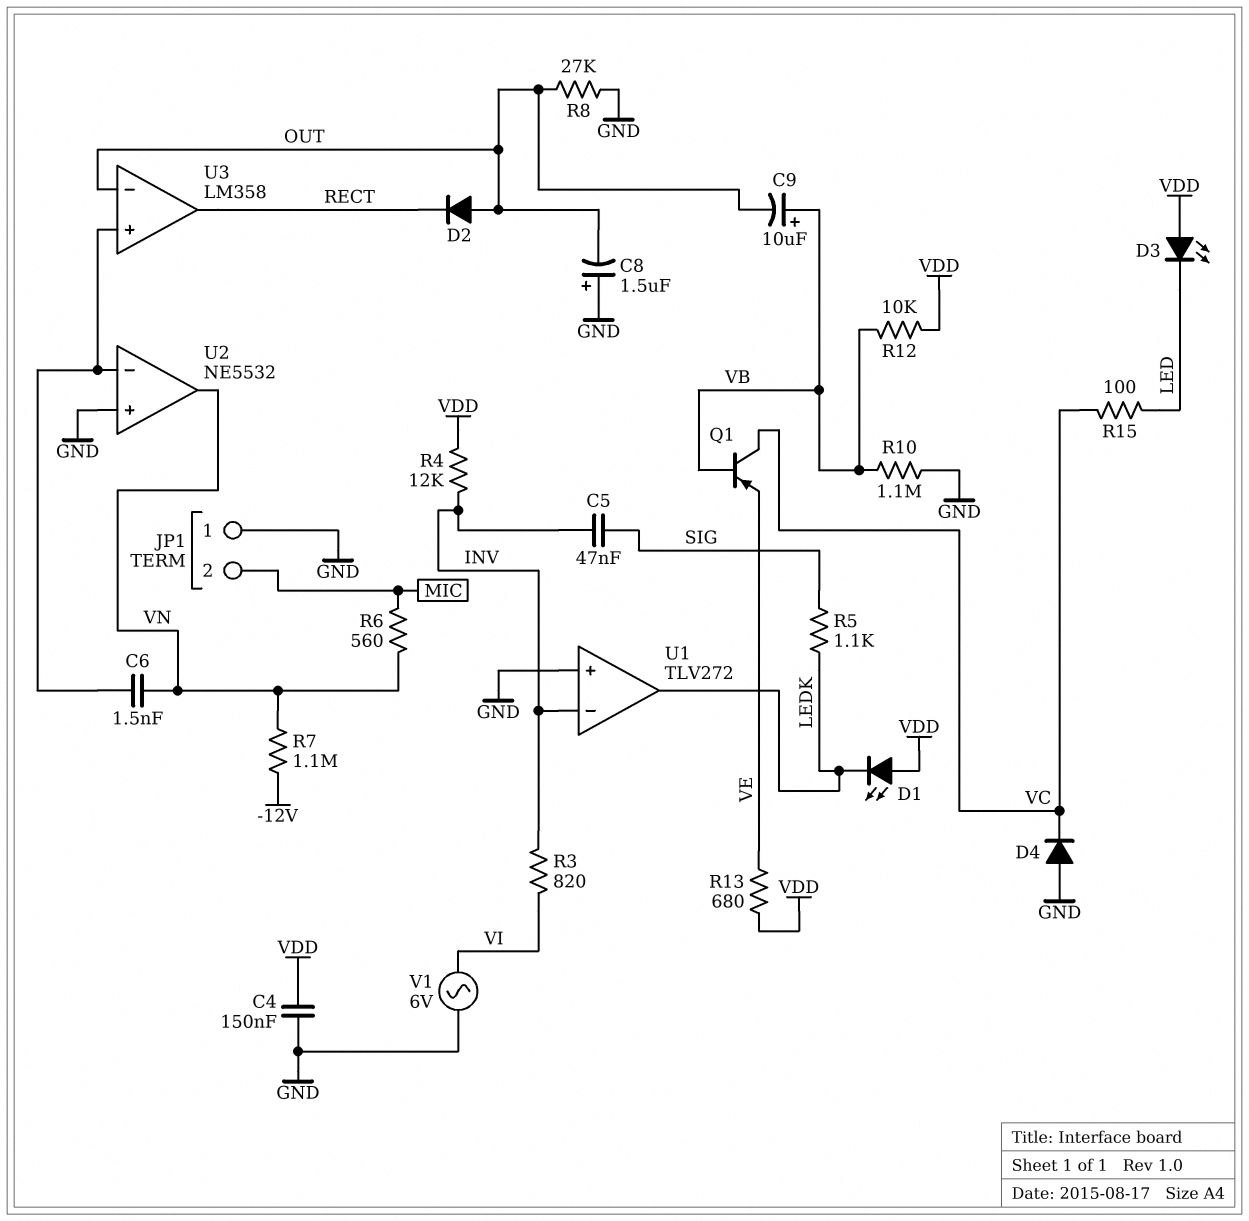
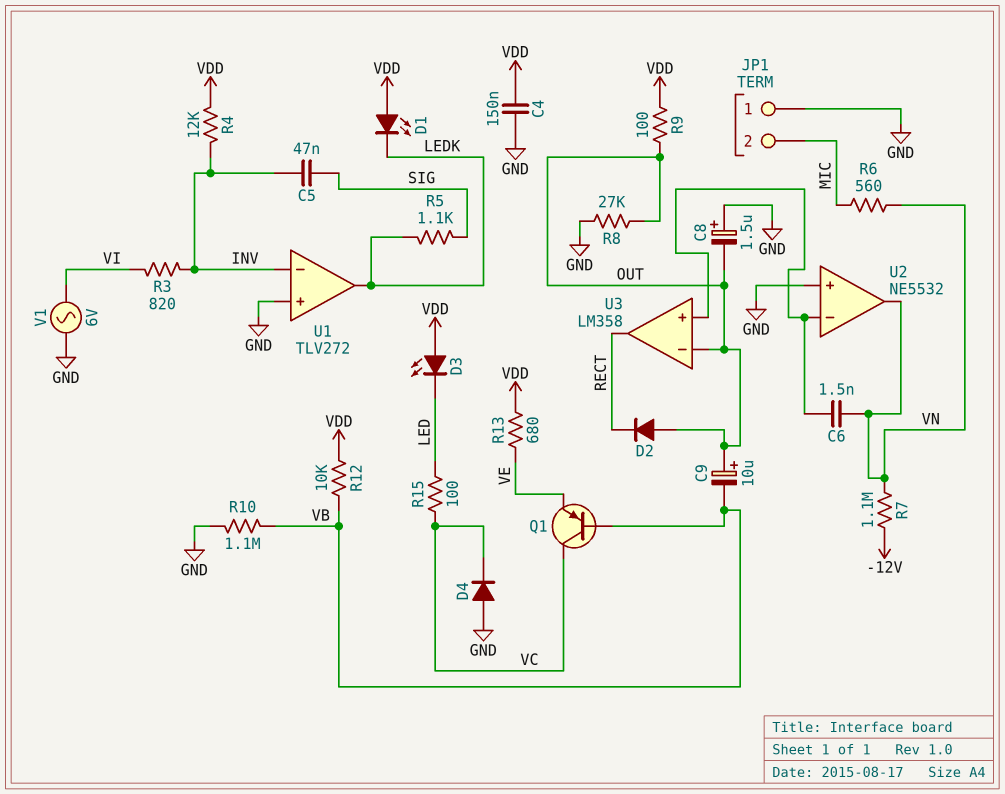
C9: 10uF (plus VB, minus OUT) -> 10uF (plus OUT, minus VB)
R9: none -> 100 (OUT, VDD)

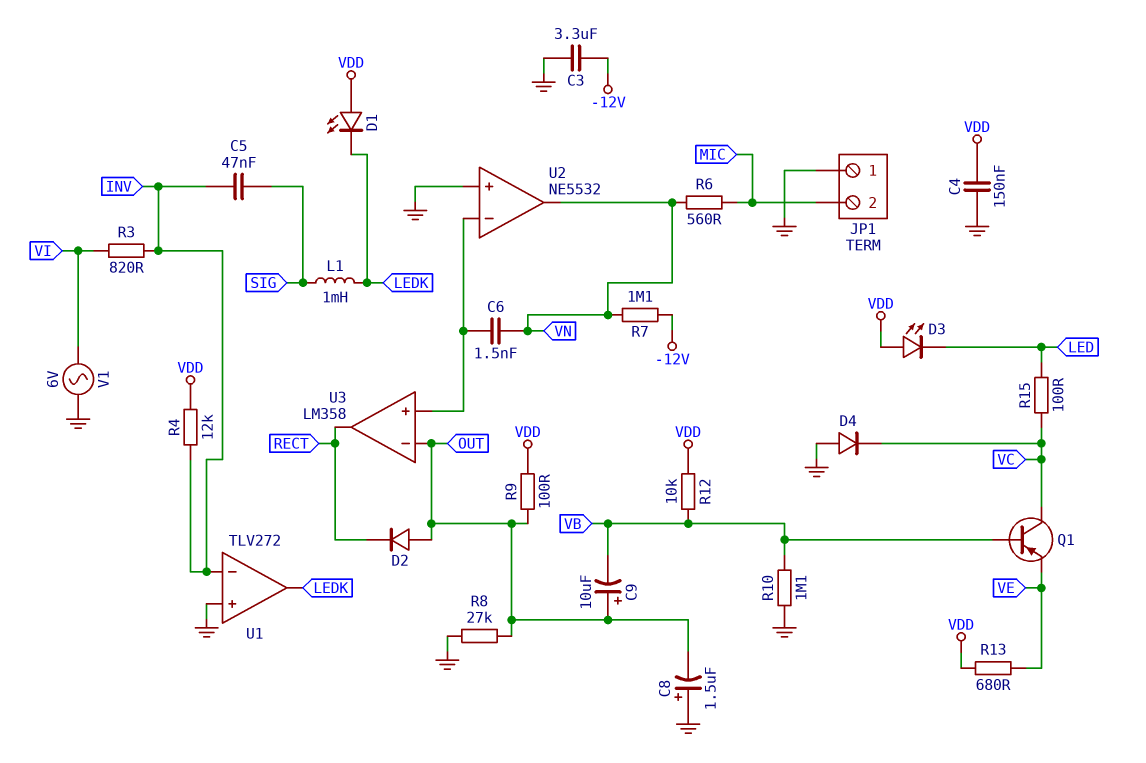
C3: none -> 3.3uF (-12V, GND)
L1: none -> 1mH (LEDK, SIG)
R5: 1.1k (LEDK, SIG) -> none

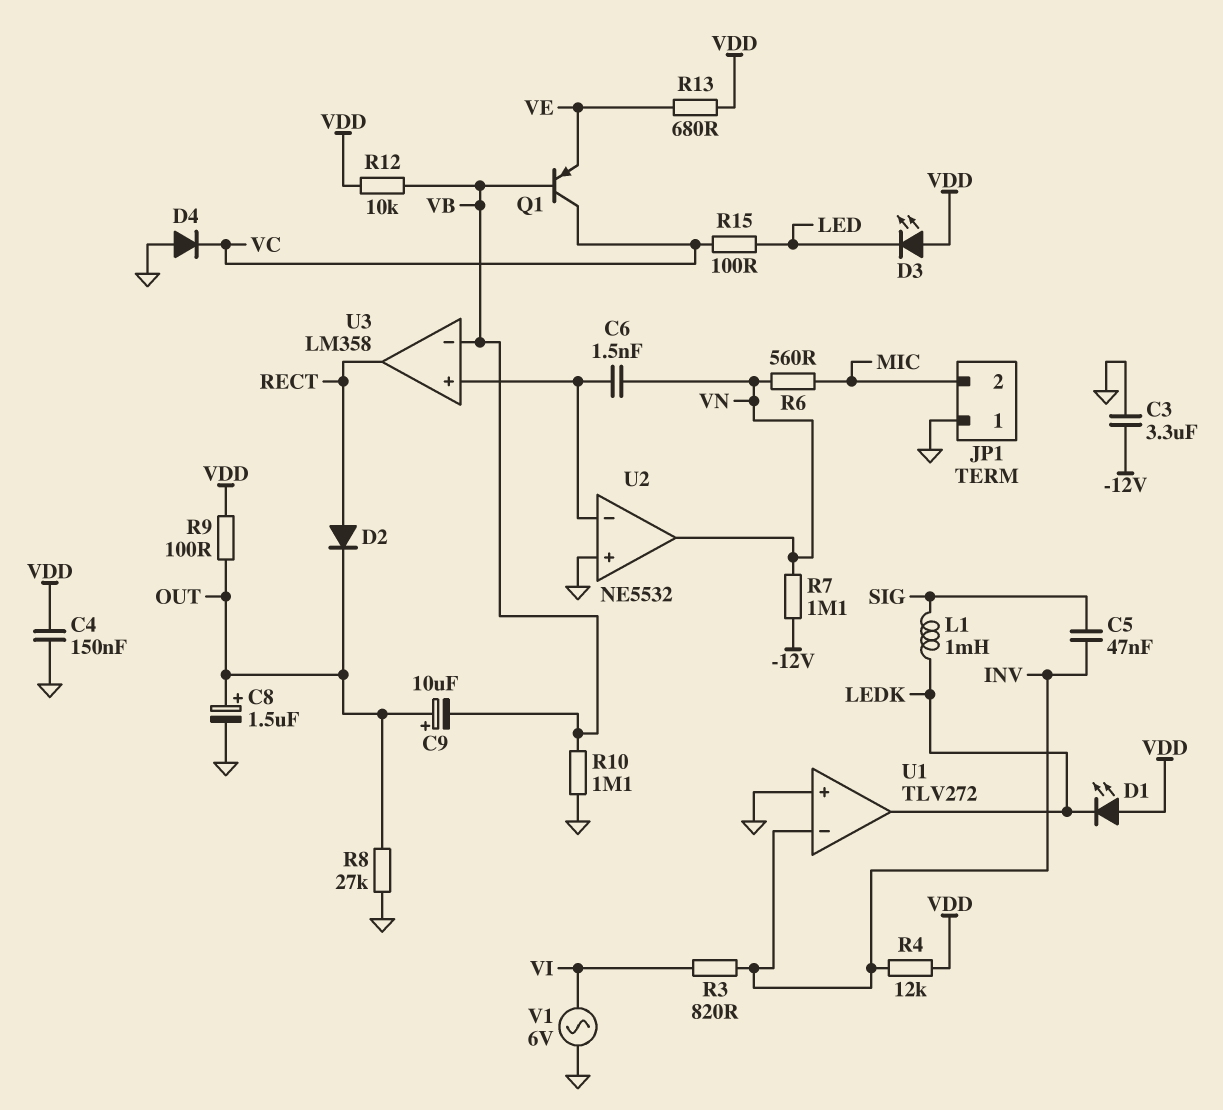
C8: 1.5uF (plus GND, minus OUT) -> 1.5uF (plus OUT, minus GND)
D2: diode (A OUT, K RECT) -> diode (A RECT, K OUT)
U3 pin in-: OUT -> VB

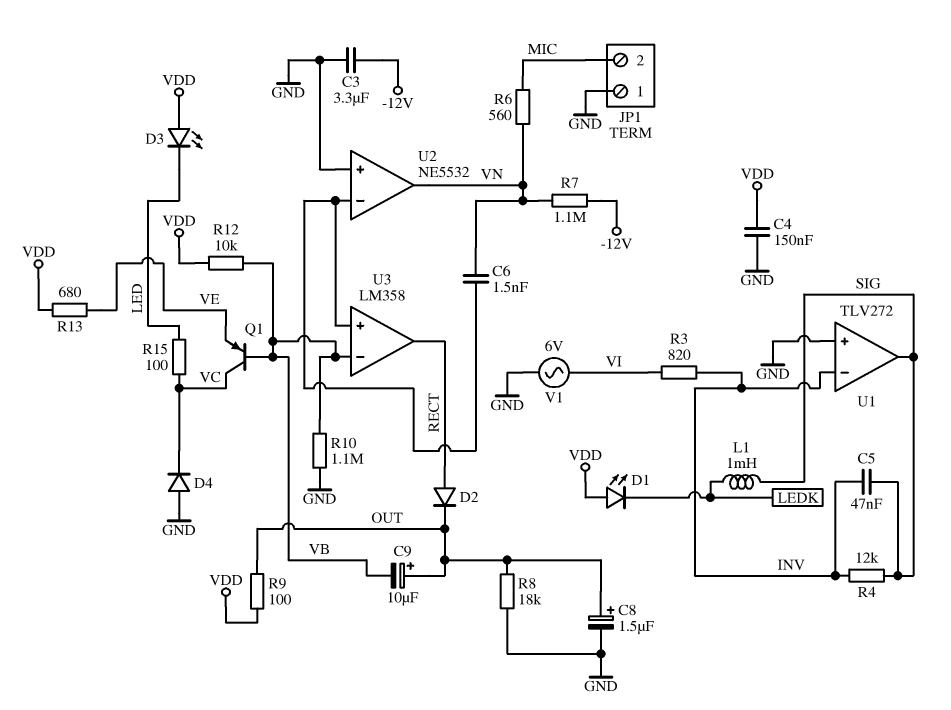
R4: 12k (INV, VDD) -> 12k (INV, SIG)
R8: 27k (GND, OUT) -> 18k (GND, OUT)
U1 pin out: LEDK -> SIG

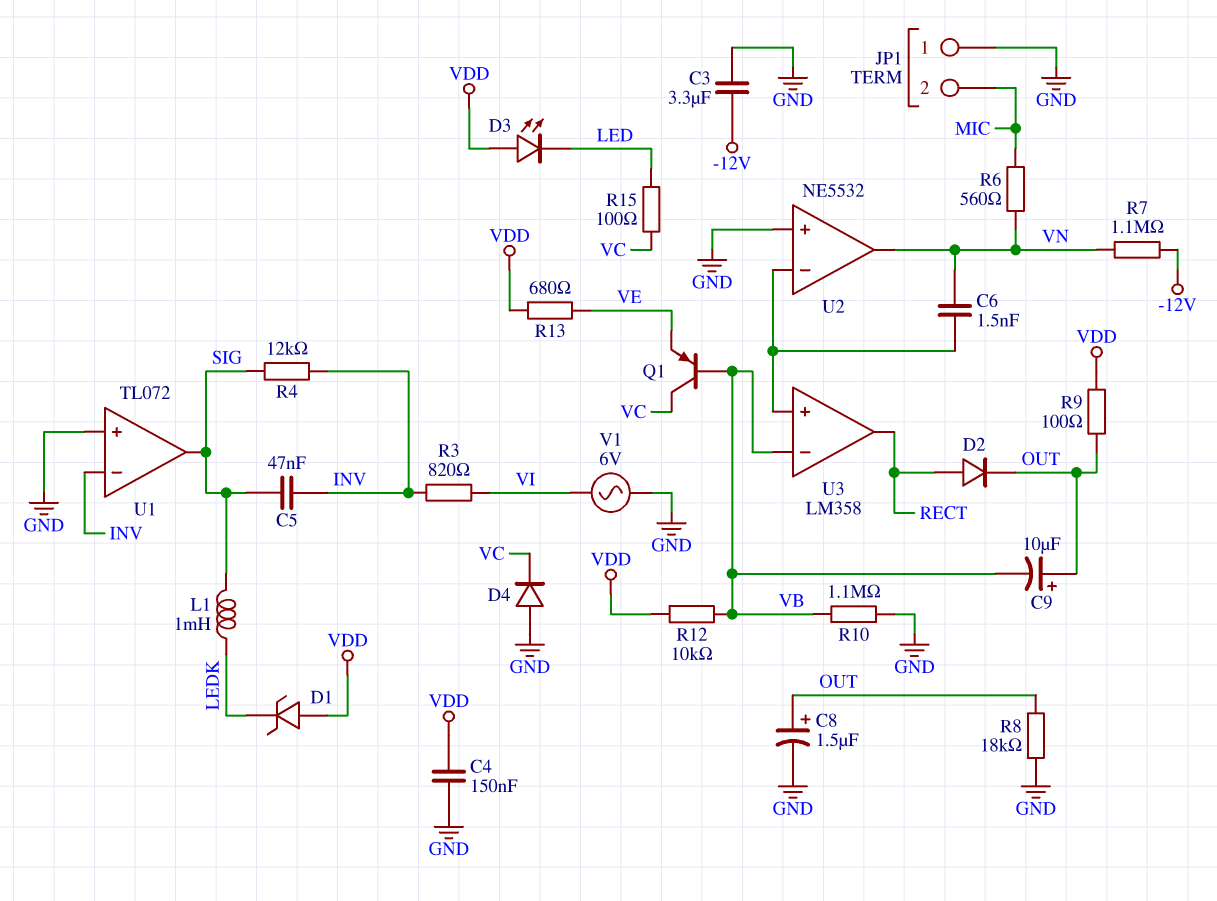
D1: LED (A VDD, K LEDK) -> zener (A VDD, K LEDK)
U1: TLV272 -> TL072

